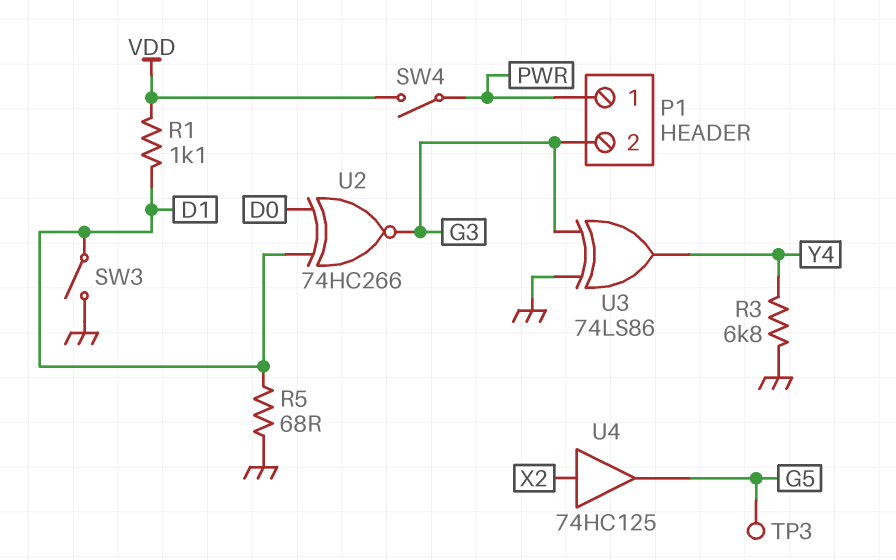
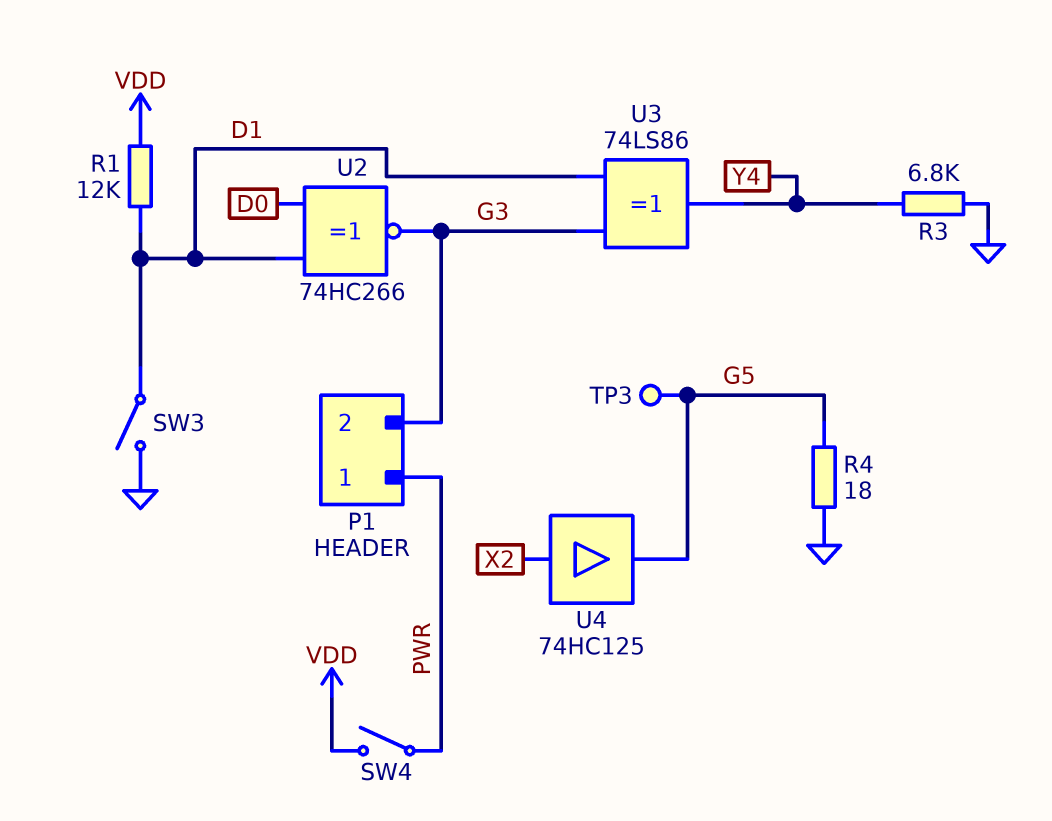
R1: 1.1k (D1, VDD) -> 12k (D1, VDD)
R4: none -> 18 (G5, GND)
R5: 68 (D1, GND) -> none
U3: XOR 74LS86 (in G3, in GND, out Y4) -> XOR 74LS86 (in D1, in G3, out Y4)

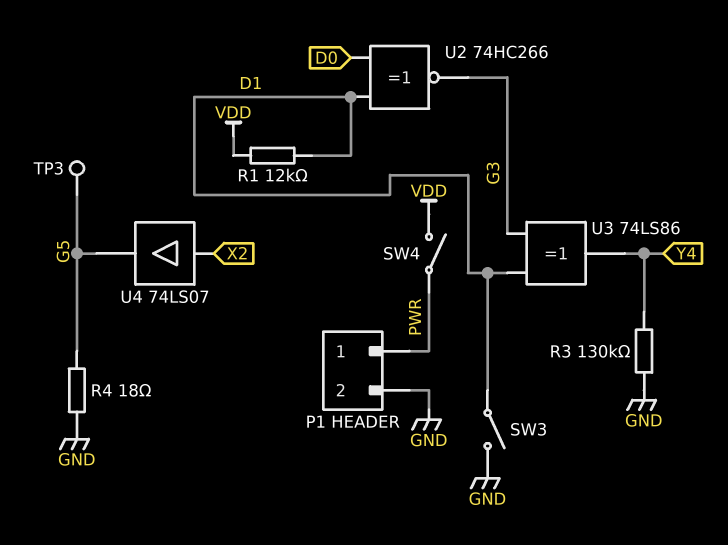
P1 pin 2: G3 -> GND
R3: 6.8k (GND, Y4) -> 130k (GND, Y4)
U4: buffer 74HC125 (in X2, out G5) -> buffer 74LS07 (in X2, out G5)

